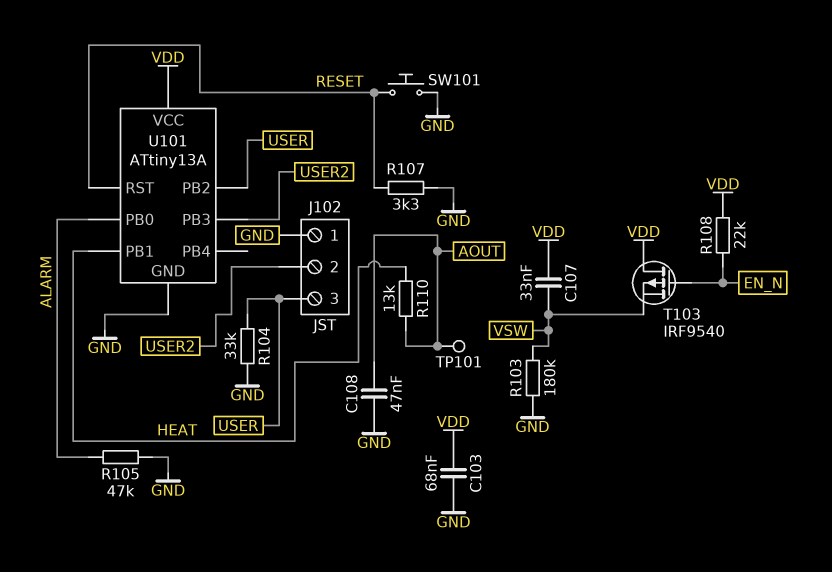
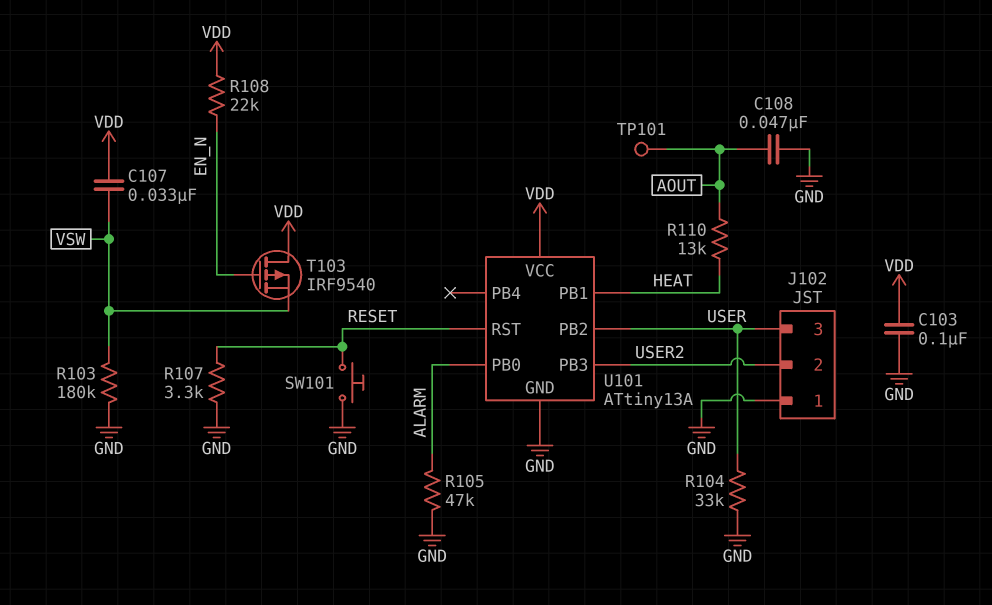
C103: 68nF (GND, VDD) -> 100nF (GND, VDD)

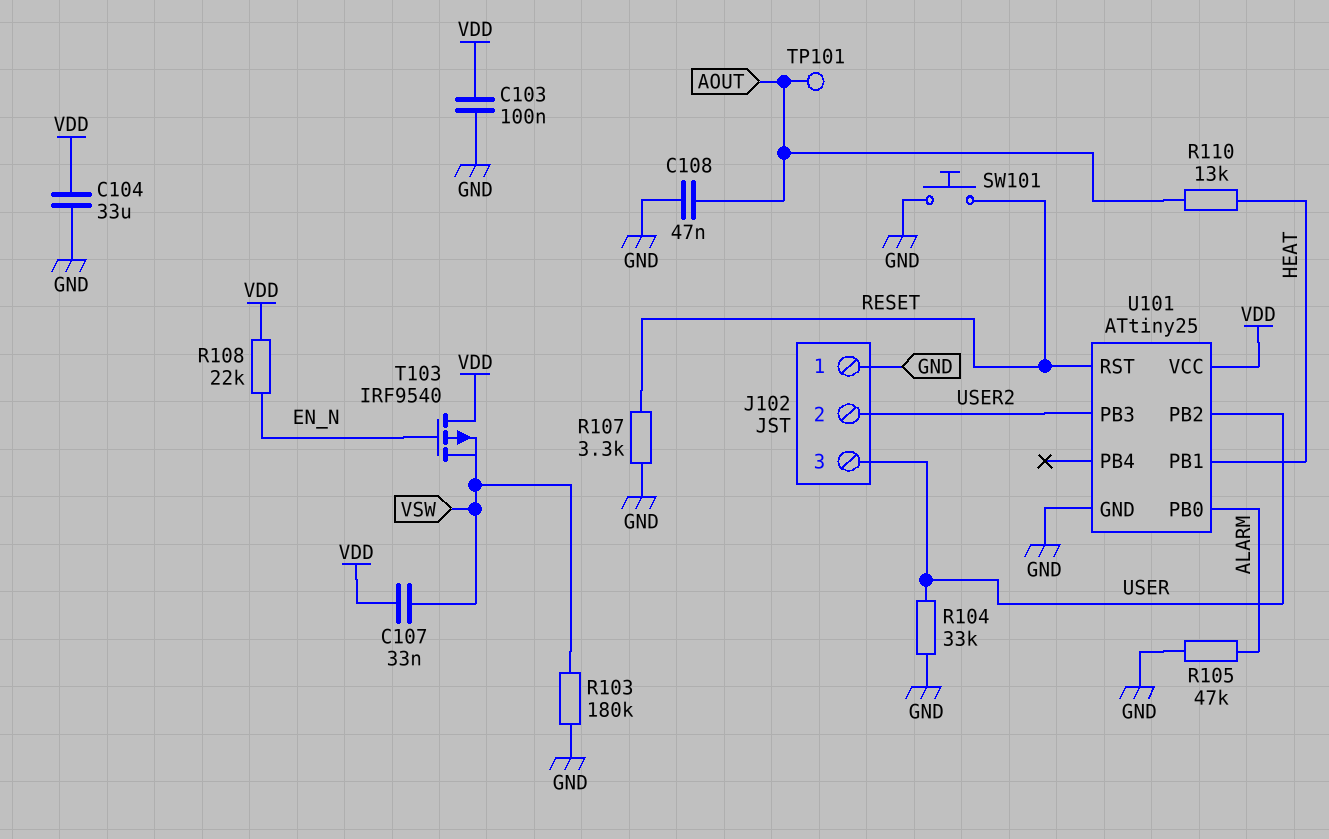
C104: none -> 33uF (GND, VDD)
U101: ATtiny13A -> ATtiny25

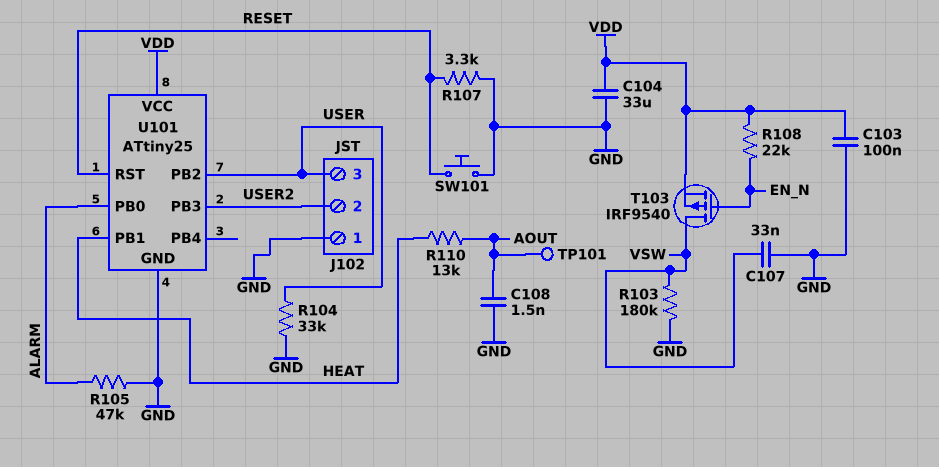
C107: 33nF (VDD, VSW) -> 33nF (GND, VSW)
C108: 47nF (AOUT, GND) -> 1.5nF (AOUT, GND)
T103: PMOS IRF9540 (G EN_N, D VDD, S VSW) -> PMOS IRF9540 (G EN_N, D VSW, S VDD)

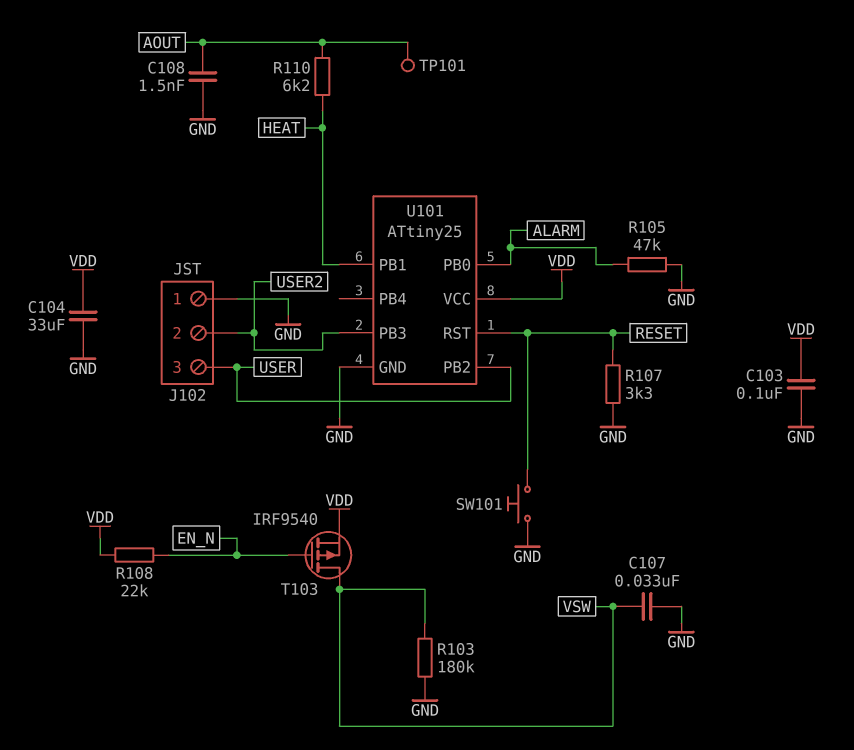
R104: 33k (GND, USER) -> none
R110: 13k (AOUT, HEAT) -> 6.2k (AOUT, HEAT)

